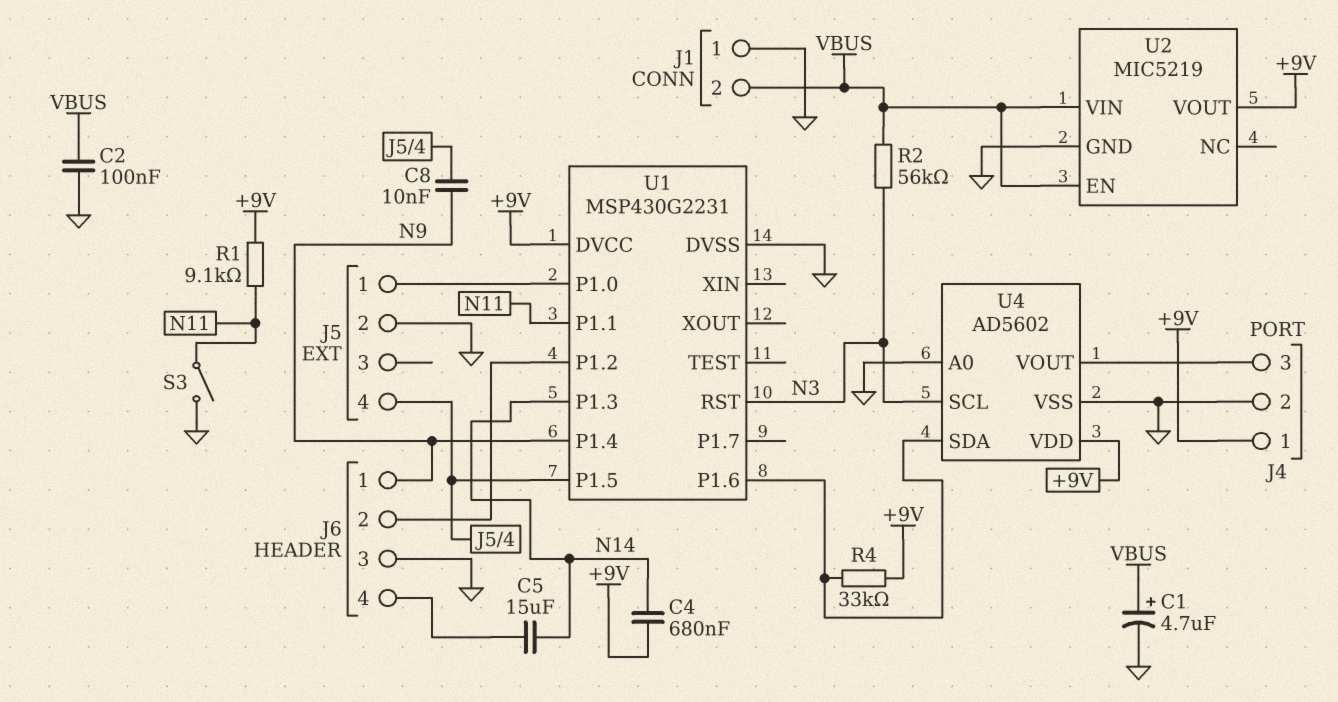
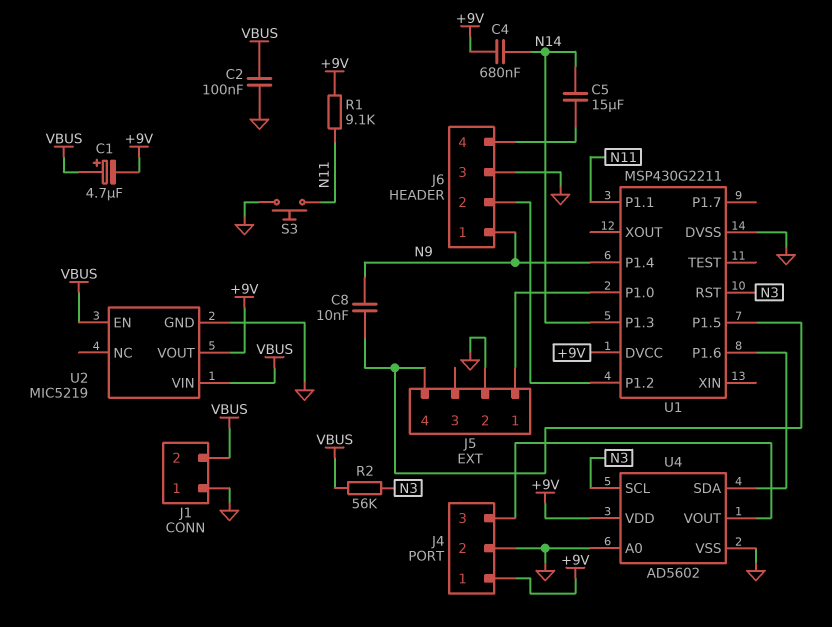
C1: 4.7uF (plus VBUS, minus GND) -> 4.7uF (plus VBUS, minus +9V)
R4: 33k (+9V, U1/P1.6) -> none
S3: switch (GND, N11) -> button (GND, N11)
U1: MSP430G2231 -> MSP430G2211

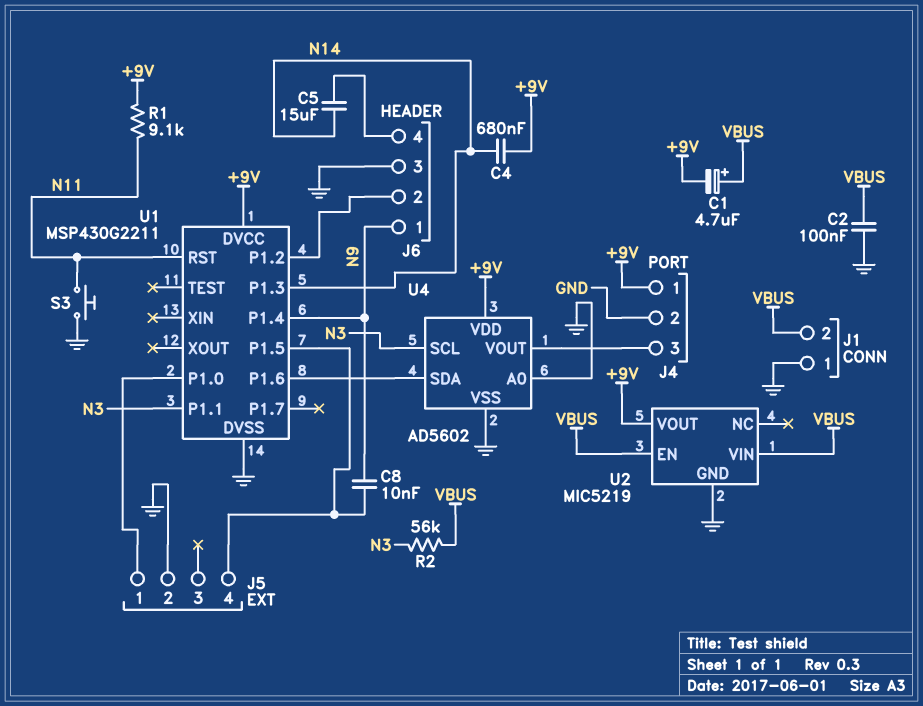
U1 pin P1.1: N11 -> N3
U1 pin RST: N3 -> N11

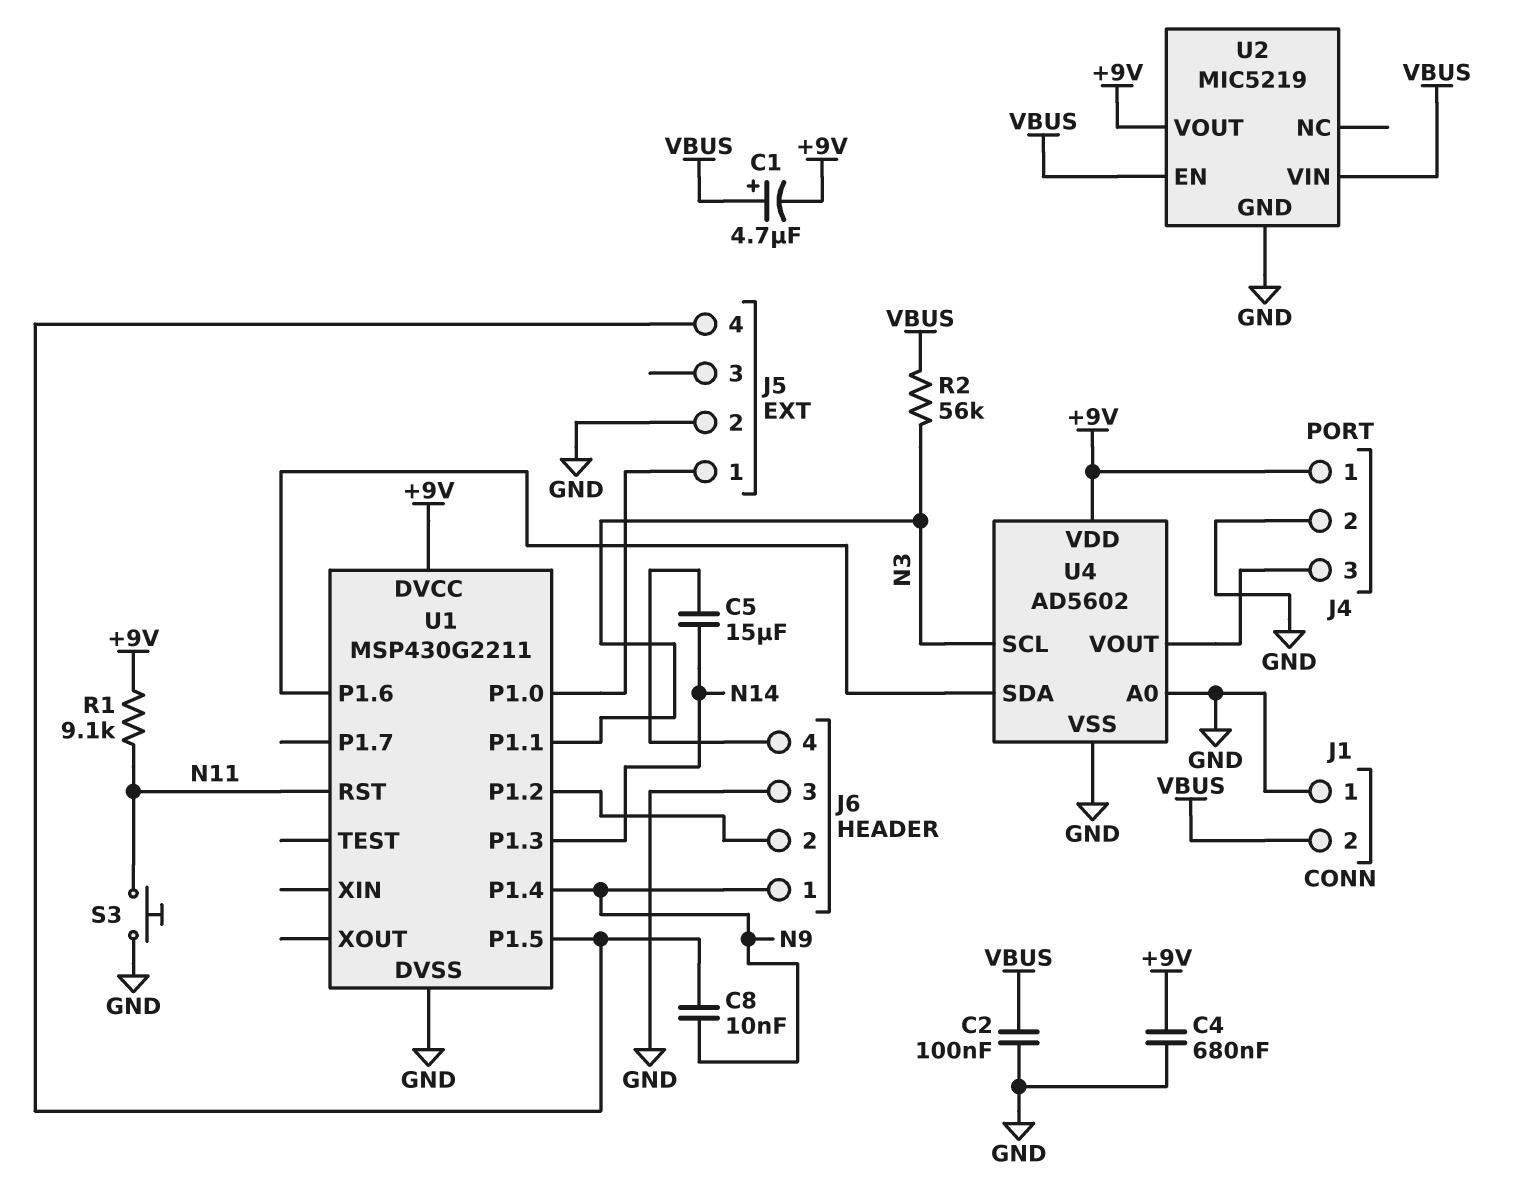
C4: 680nF (+9V, N14) -> 680nF (+9V, GND)

